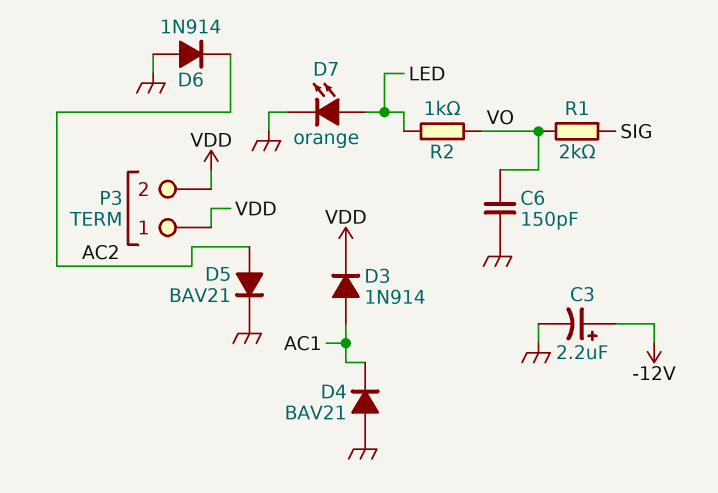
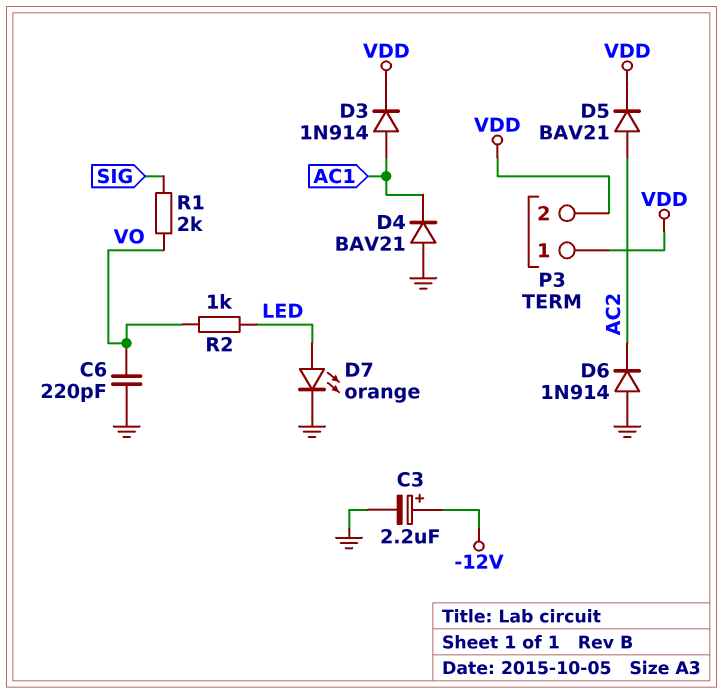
C6: 150pF (GND, VO) -> 220pF (GND, VO)
D5: diode BAV21 (A AC2, K GND) -> diode BAV21 (A AC2, K VDD)

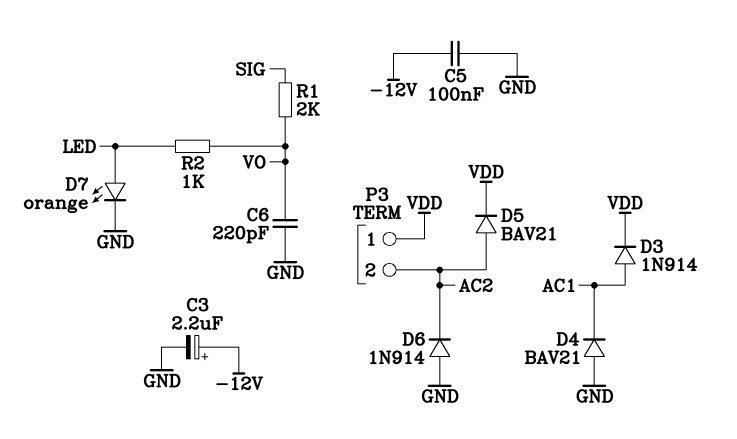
C5: none -> 100nF (-12V, GND)
P3 pin 2: VDD -> AC2

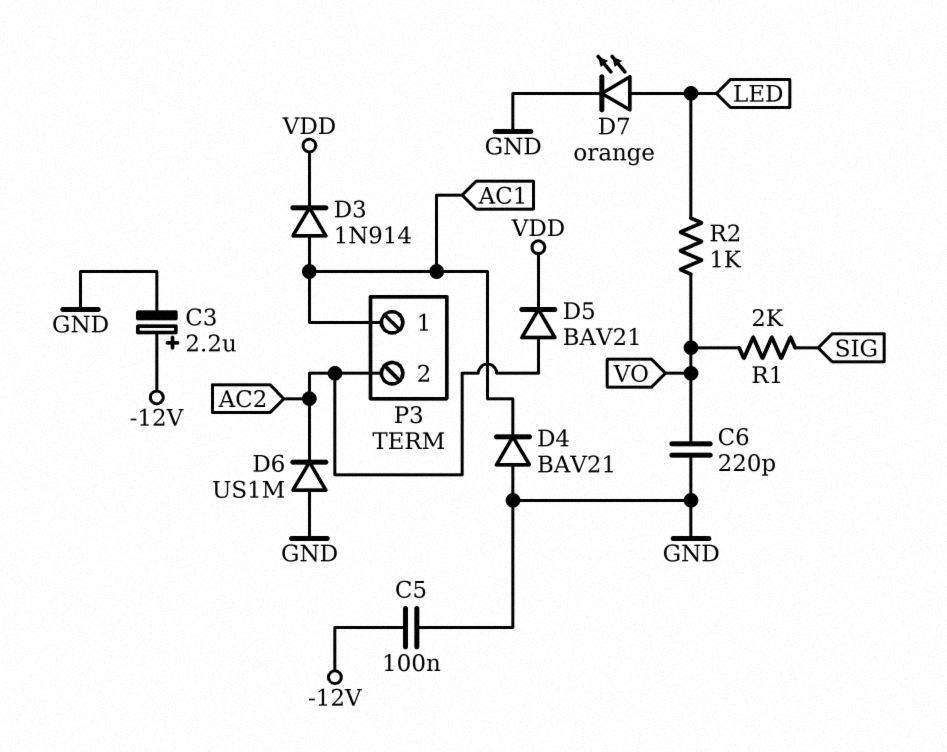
D6: diode 1N914 (A GND, K AC2) -> diode US1M (A GND, K AC2)
P3 pin 1: VDD -> AC1

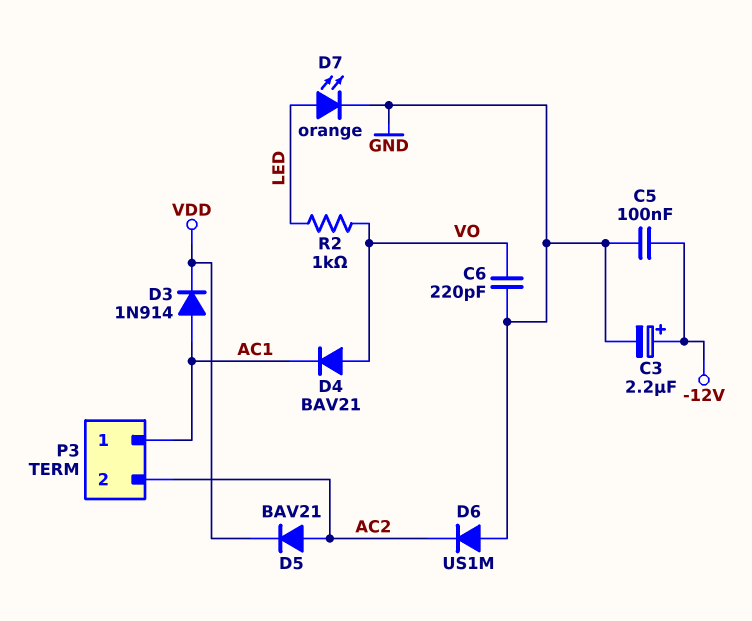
D4: diode BAV21 (A GND, K AC1) -> diode BAV21 (A VO, K AC1)
R1: 2k (SIG, VO) -> none

